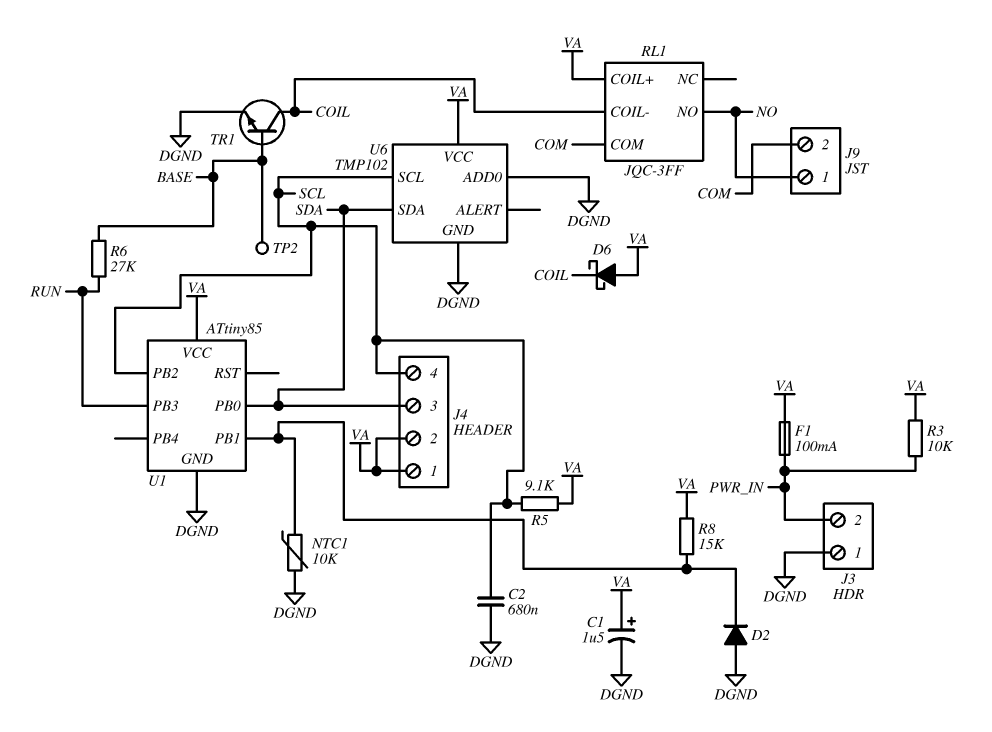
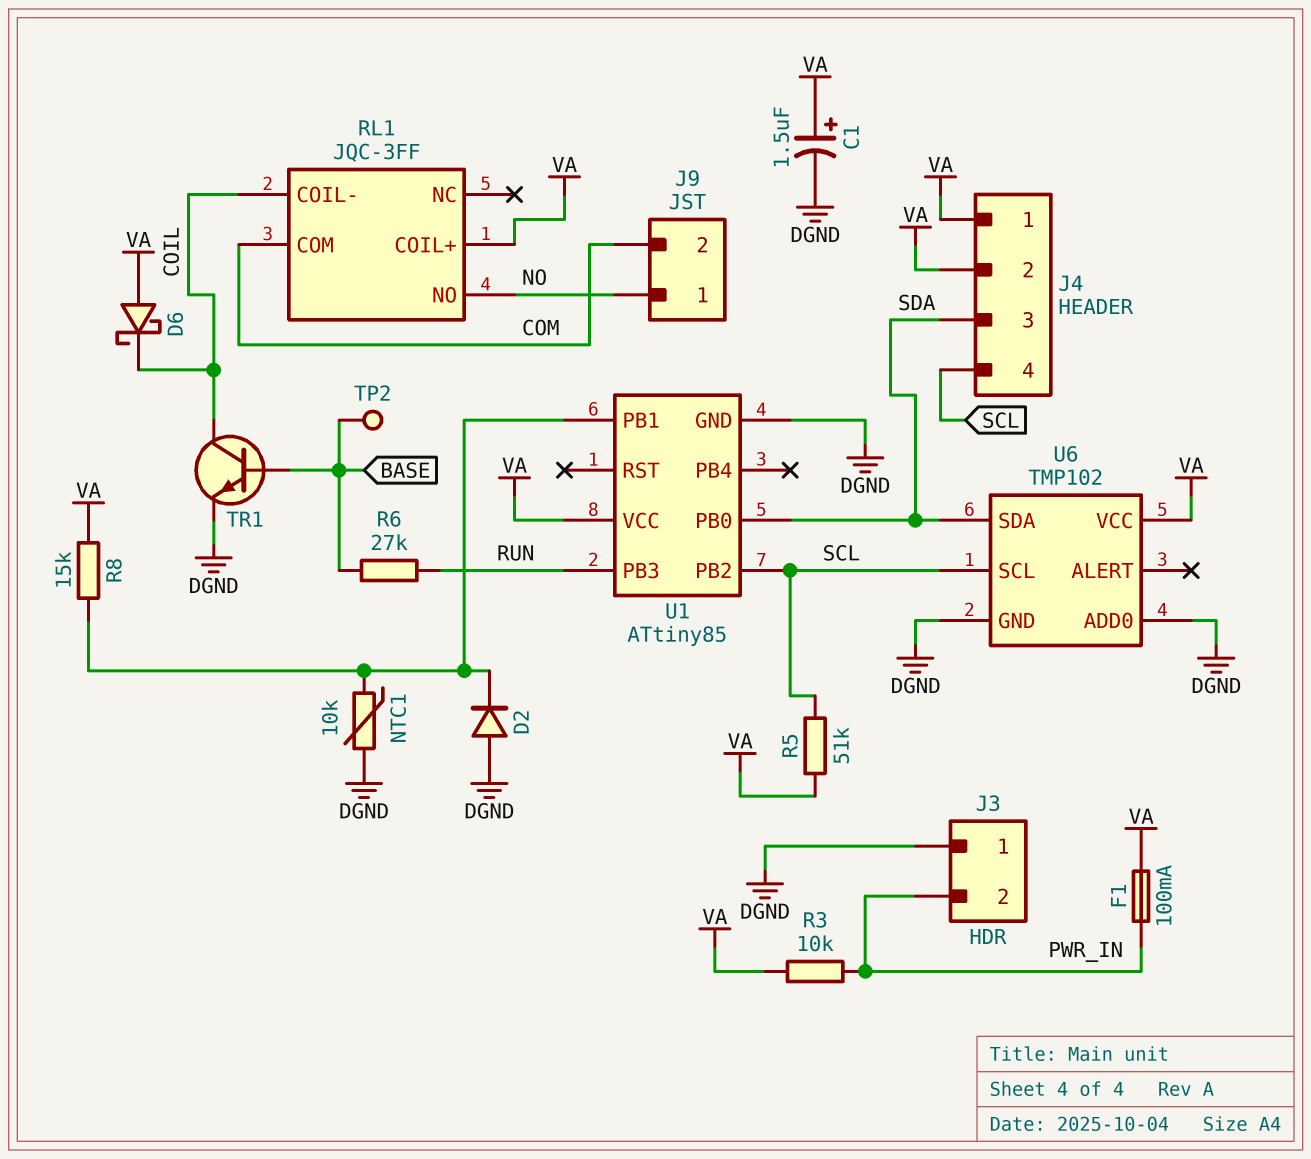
C2: 680nF (DGND, SCL) -> none
R5: 9.1k (SCL, VA) -> 51k (SCL, VA)

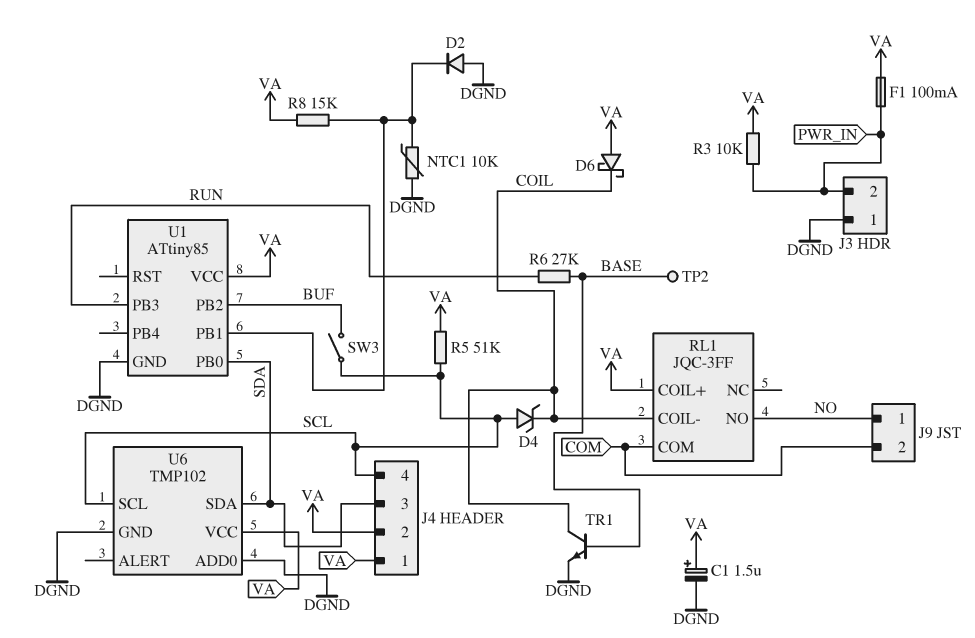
D4: none -> zener (A SCL, K COIL)
SW3: none -> switch (BUF, SCL)
U1 pin PB2: SCL -> BUF

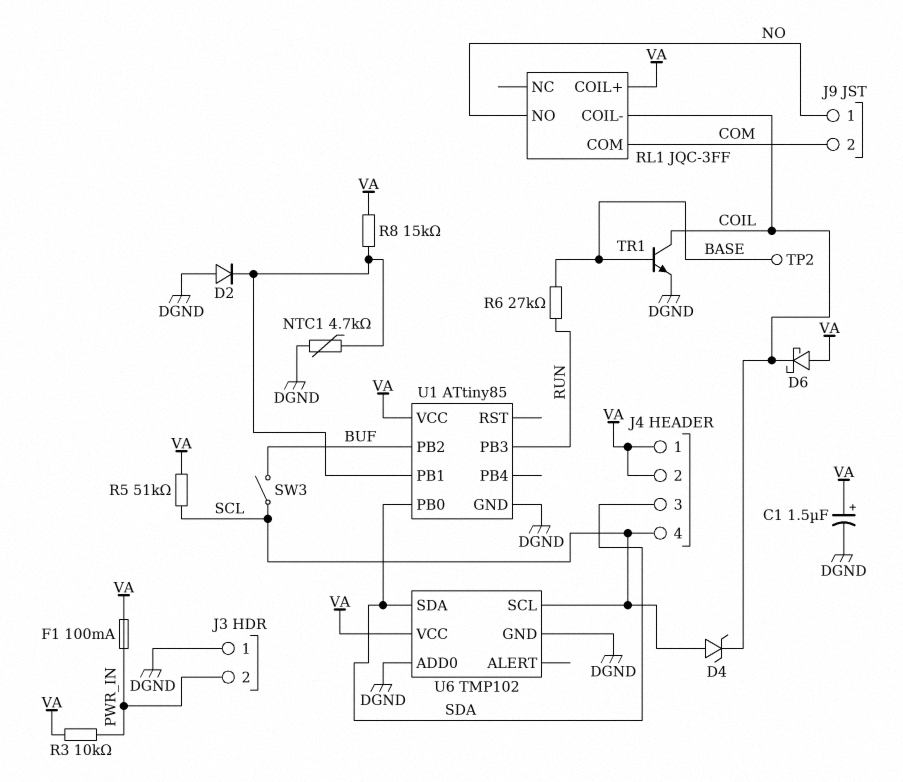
NTC1: 10k (DGND, U1/PB1) -> 4.7k (DGND, U1/PB1)

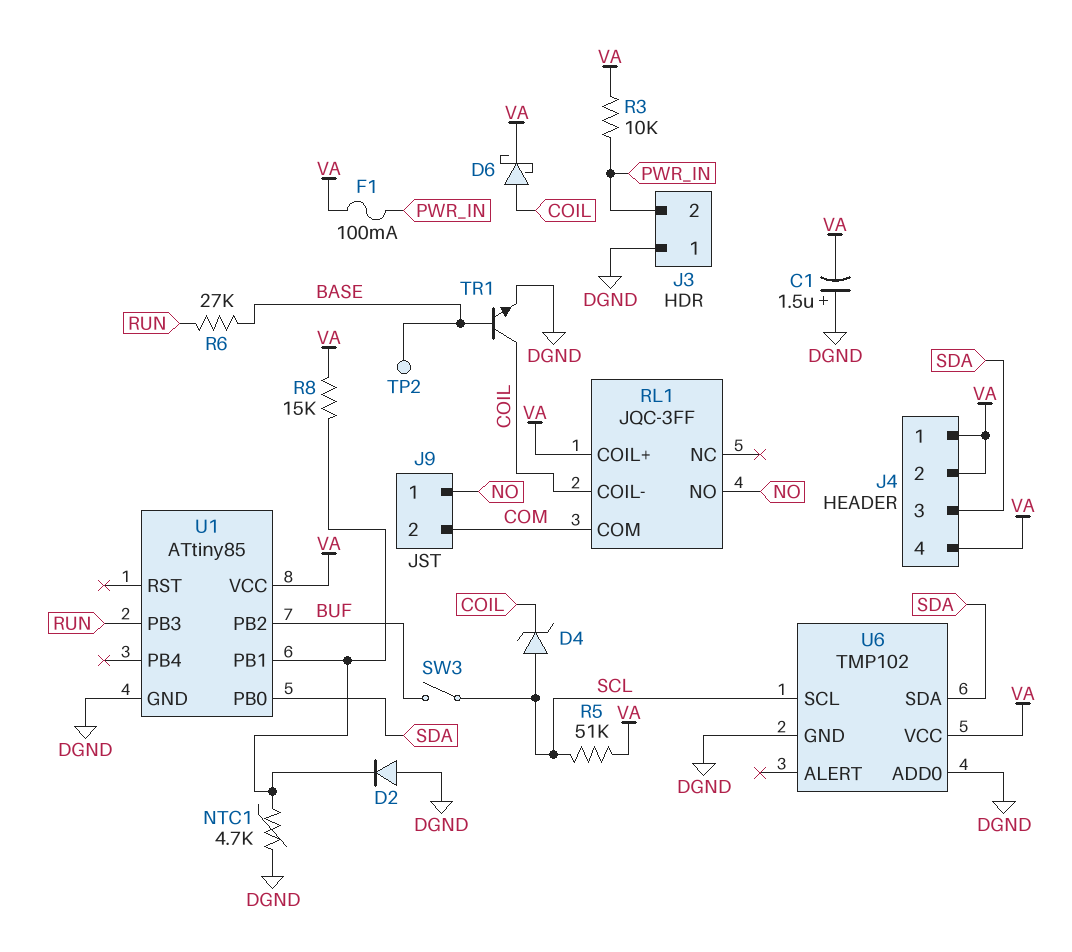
C1: 1.5uF (plus VA, minus DGND) -> 1.5uF (plus DGND, minus VA)
D6: schottky (A VA, K COIL) -> schottky (A COIL, K VA)
J4 pin 4: SCL -> VA

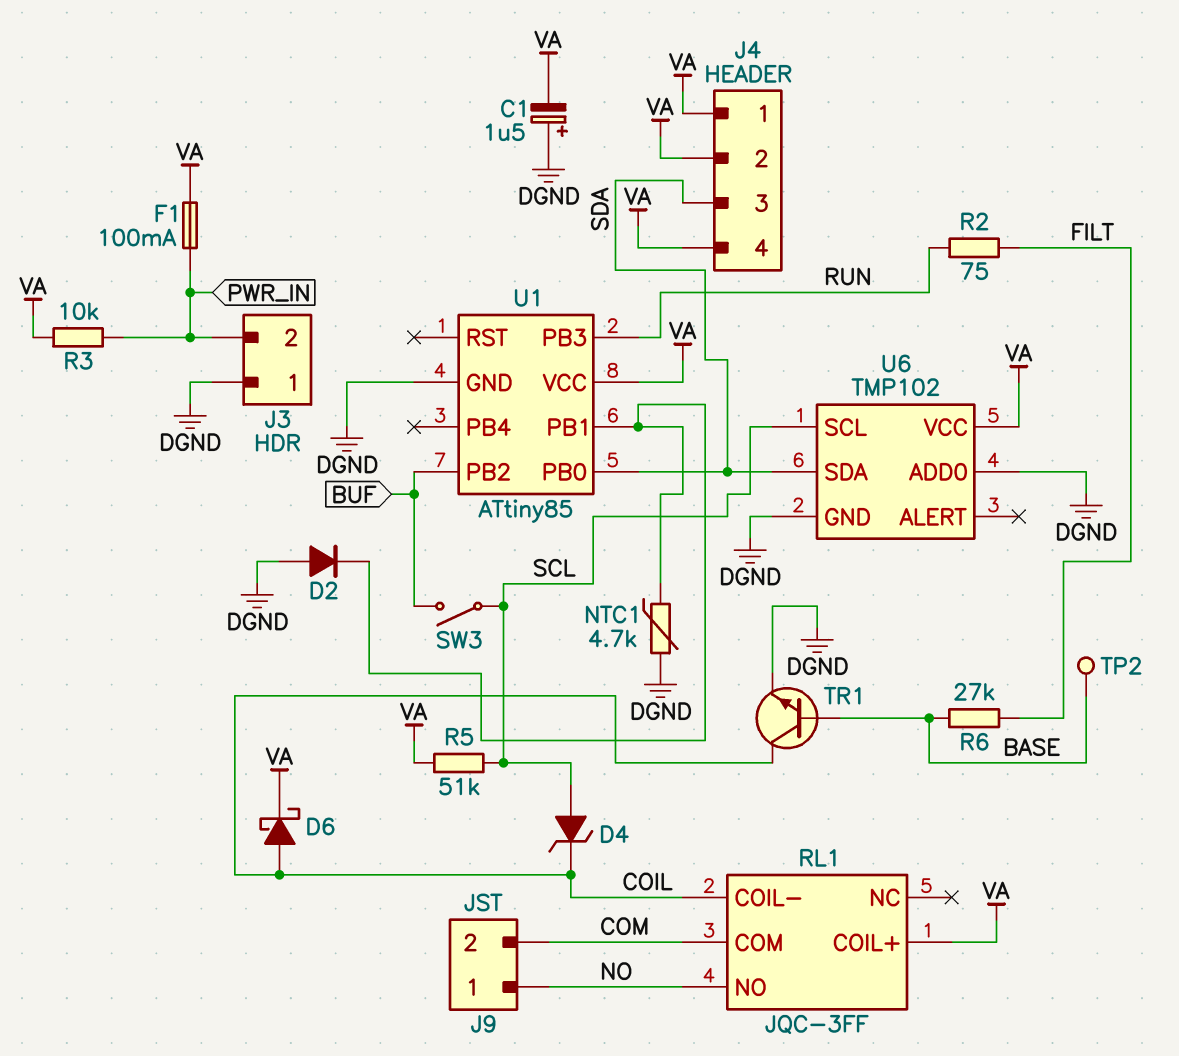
R2: none -> 75 (FILT, RUN)
R6: 27k (BASE, RUN) -> 27k (BASE, FILT)
R8: 15k (U1/PB1, VA) -> none

